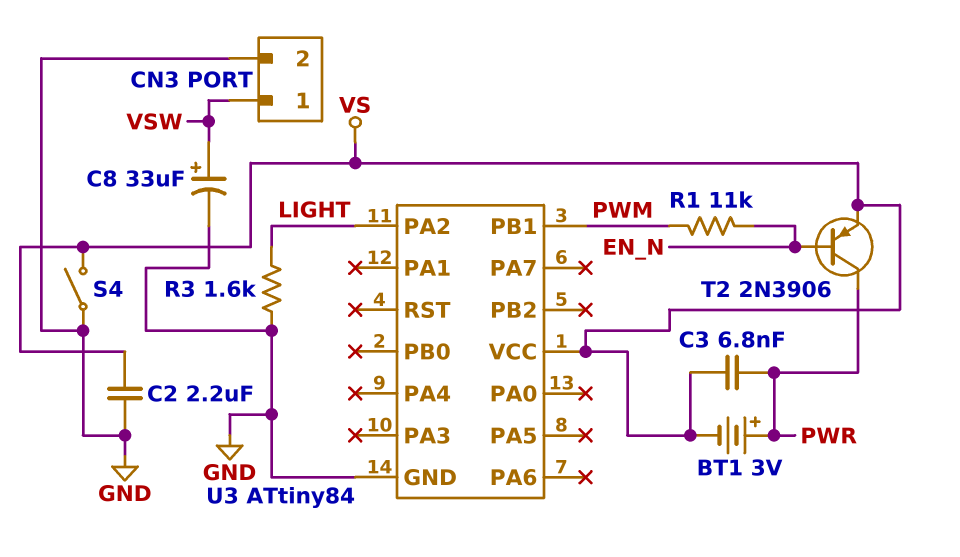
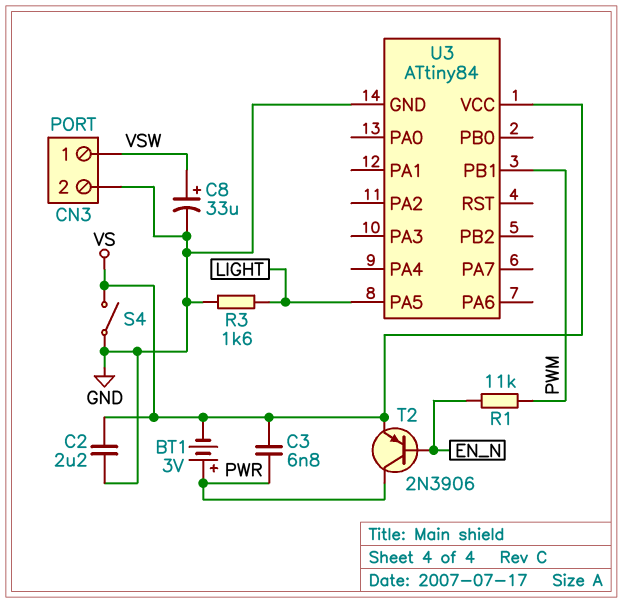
U3 pin PA2: LIGHT -> none
U3 pin PA5: none -> LIGHT

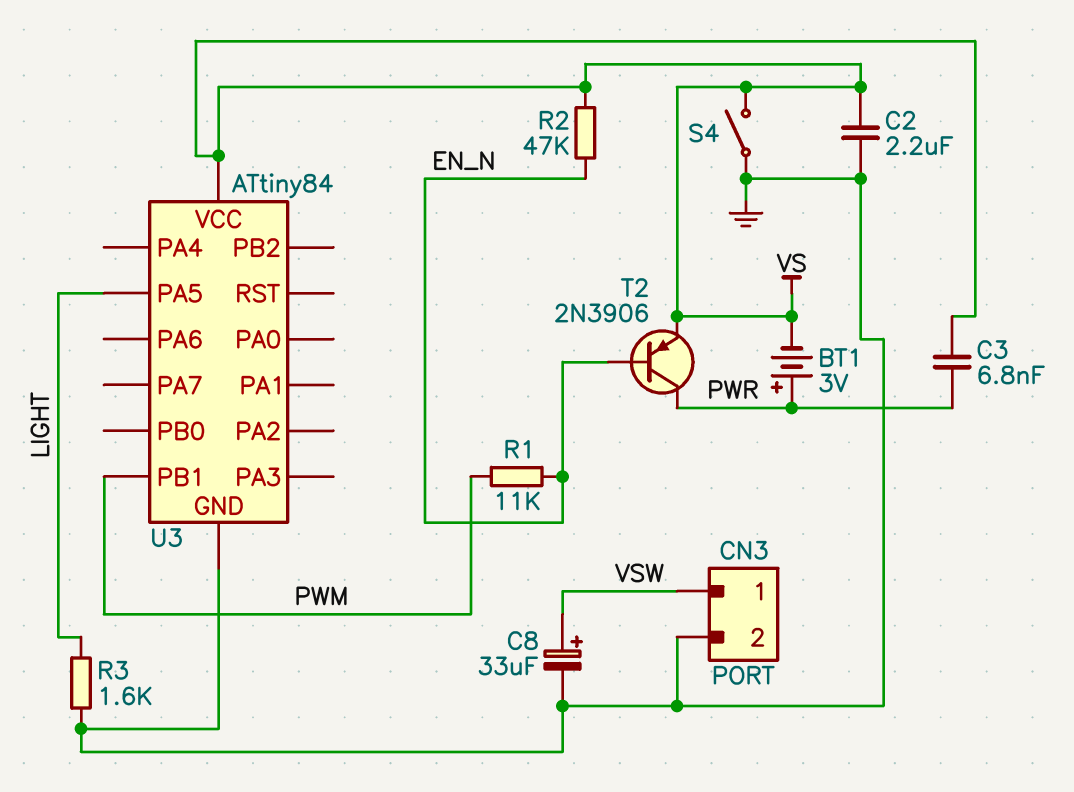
R2: none -> 47k (EN_N, VS)

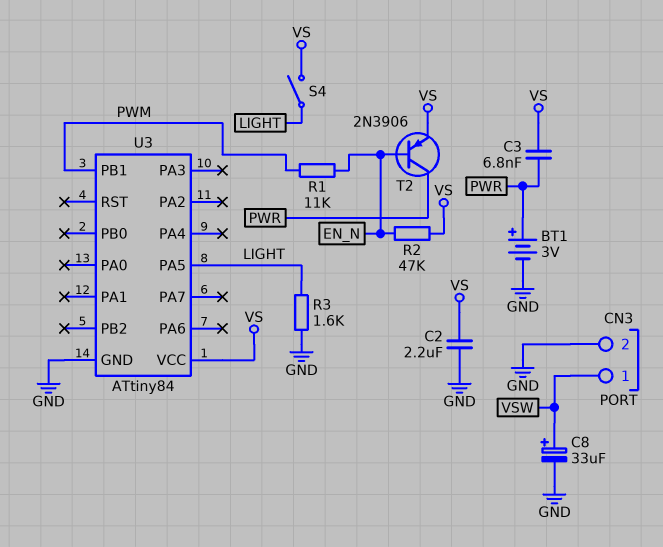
BT1: 3V (plus PWR, minus VS) -> 3V (plus PWR, minus GND)
S4: switch (GND, VS) -> switch (LIGHT, VS)

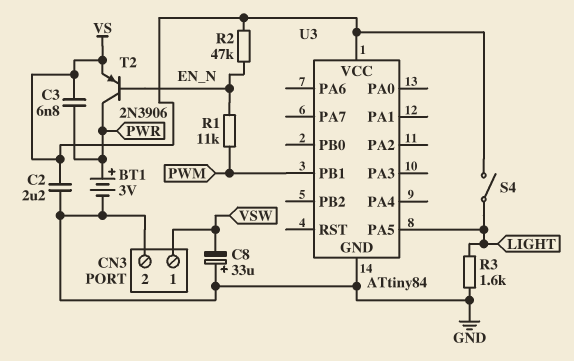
C8: 33uF (plus VSW, minus GND) -> 33uF (plus GND, minus VSW)

